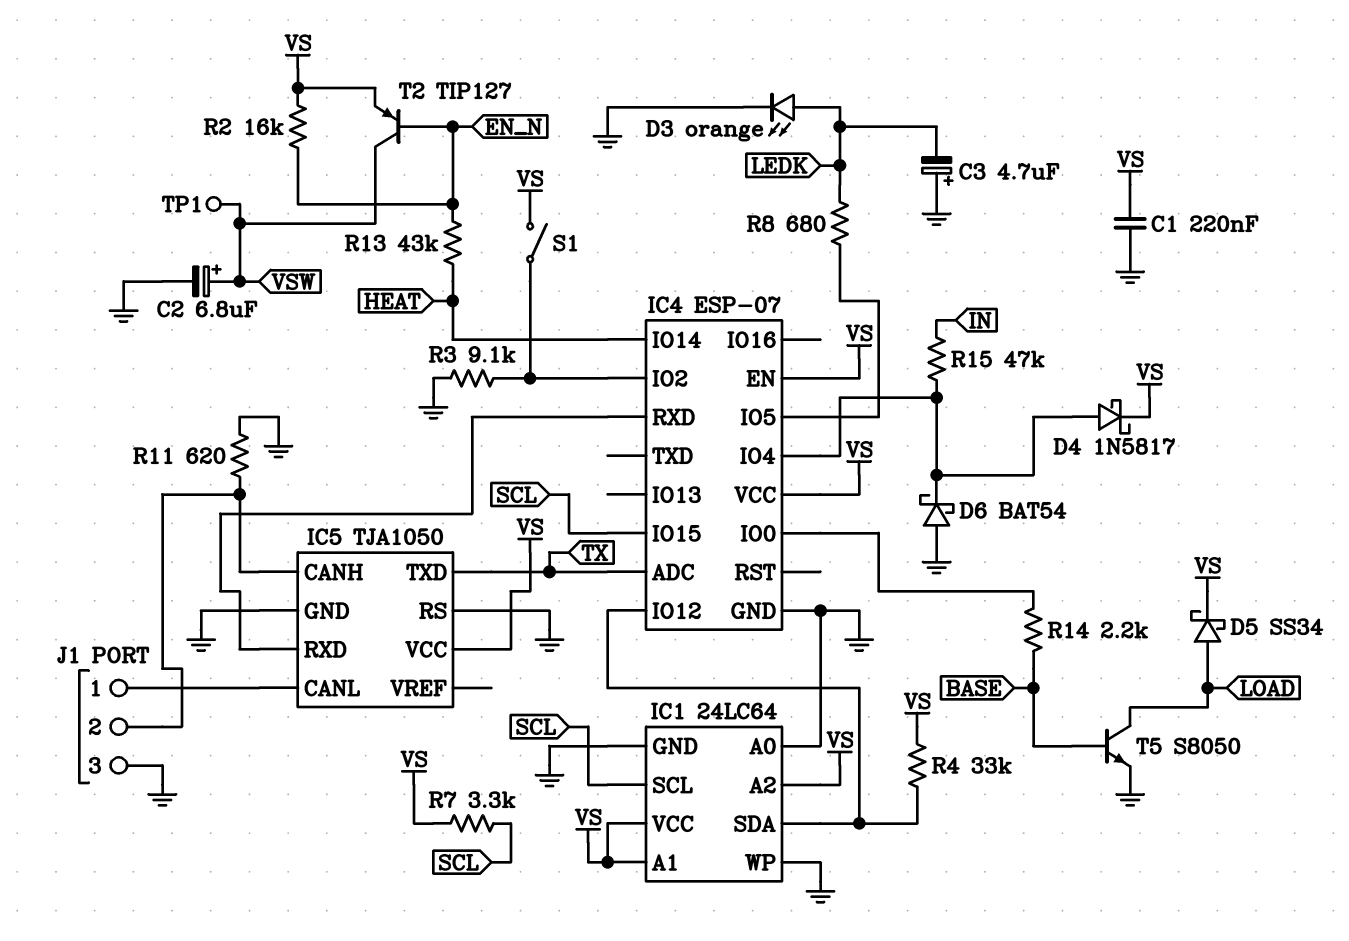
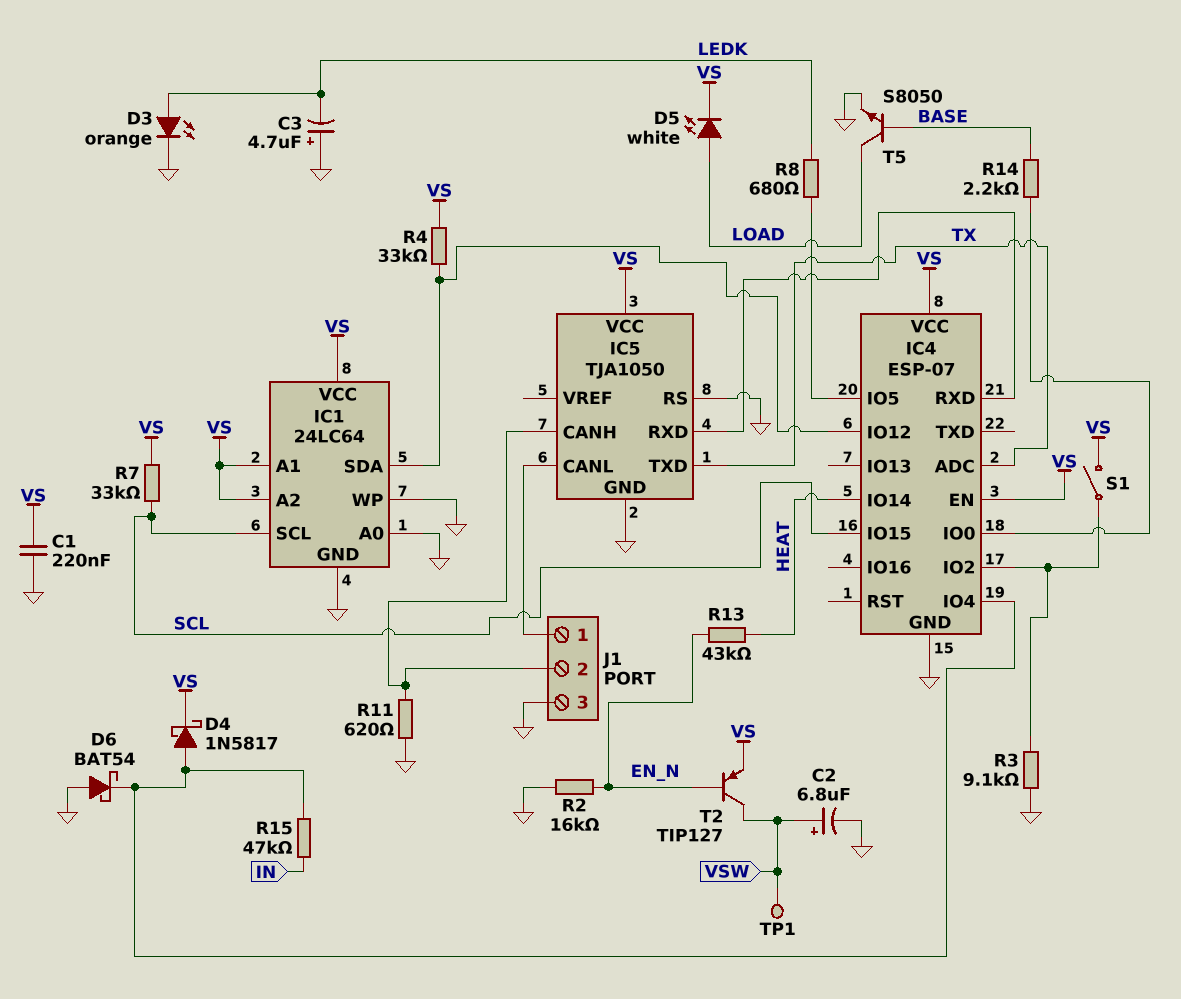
D5: schottky SS34 (A LOAD, K VS) -> LED white (A LOAD, K VS)
R2: 16k (EN_N, VS) -> 16k (EN_N, GND)
R7: 3.3k (SCL, VS) -> 33k (SCL, VS)

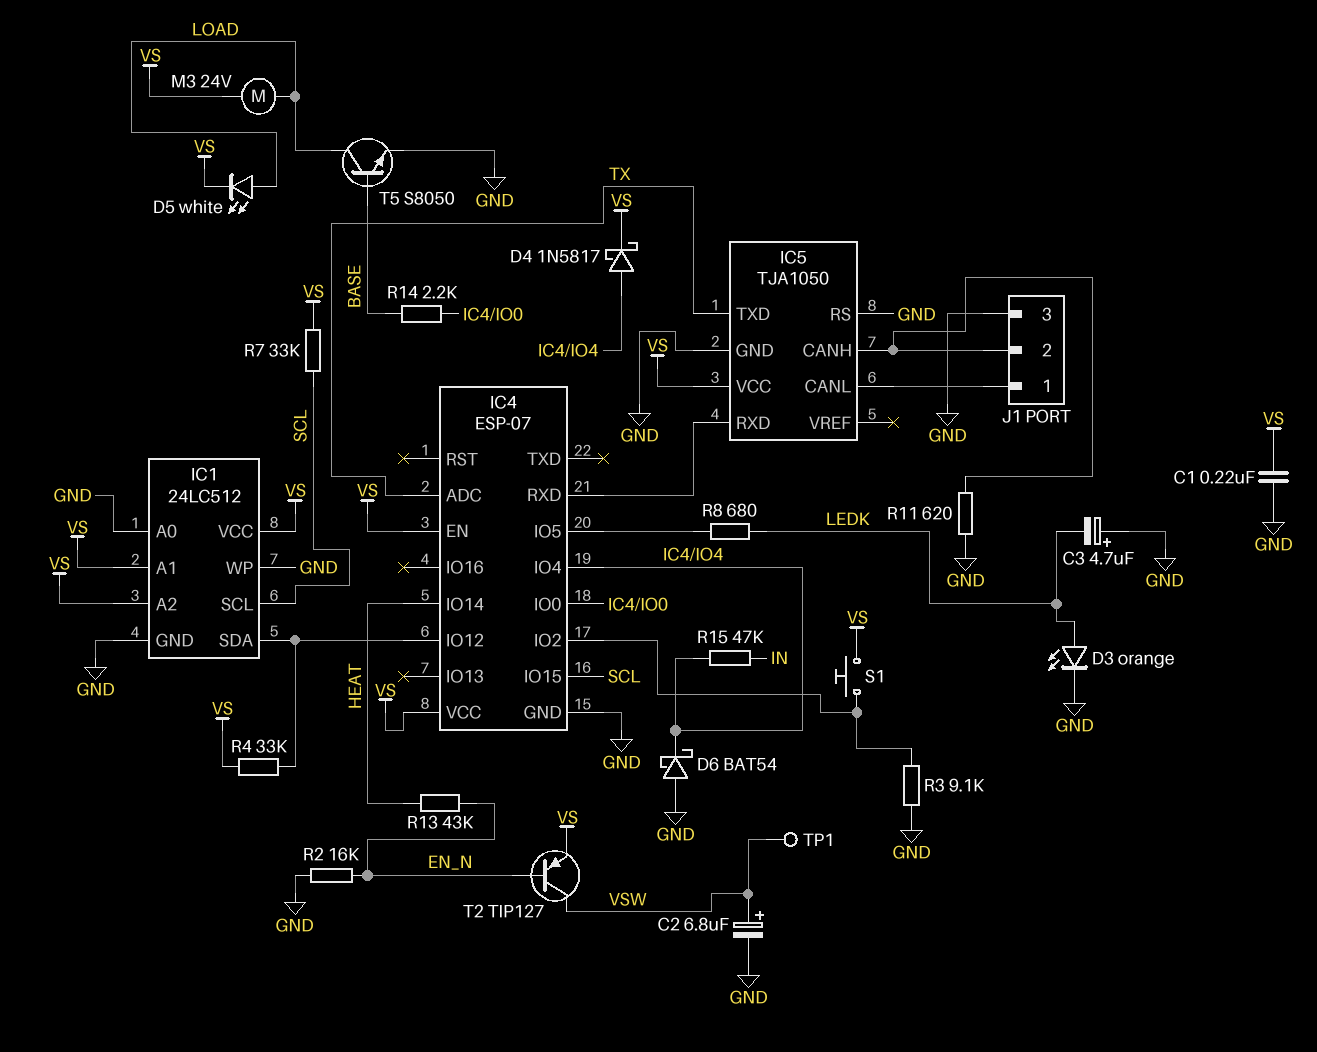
IC1: 24LC64 -> 24LC512
M3: none -> motor 24V (LOAD, VS)
S1: switch (IC4/IO2, VS) -> button (IC4/IO2, VS)

